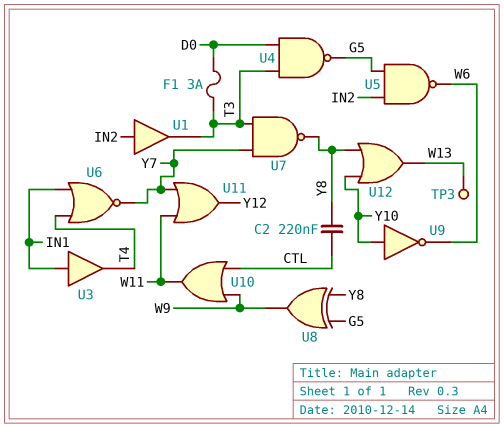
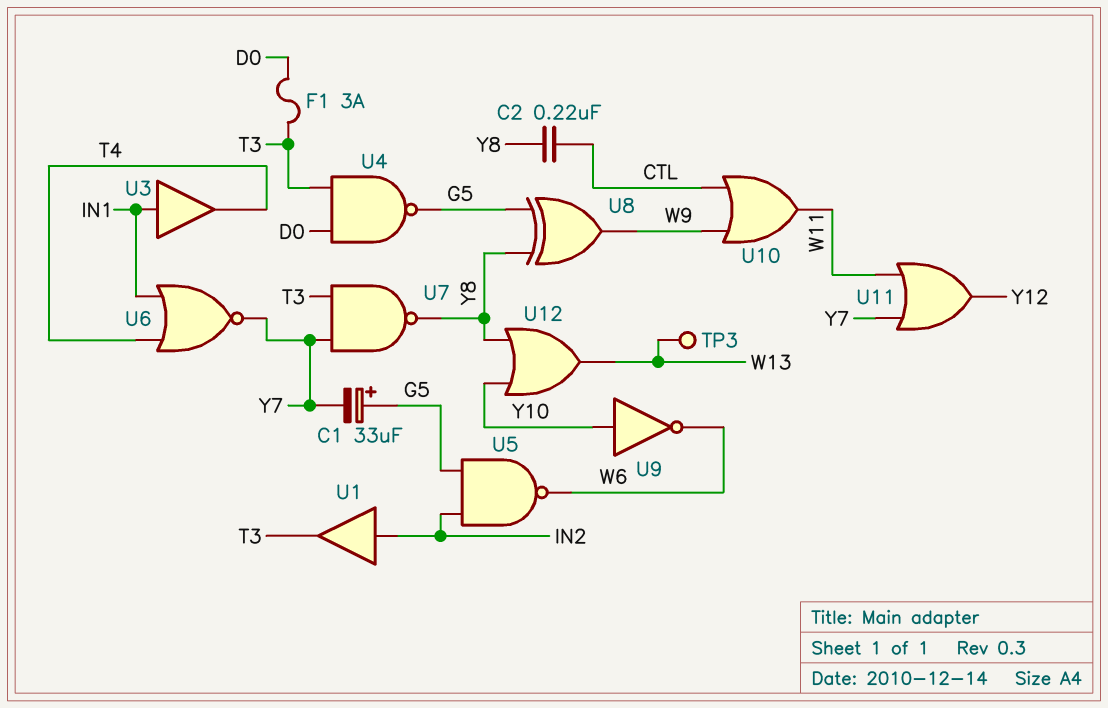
C1: none -> 33uF (plus G5, minus Y7)

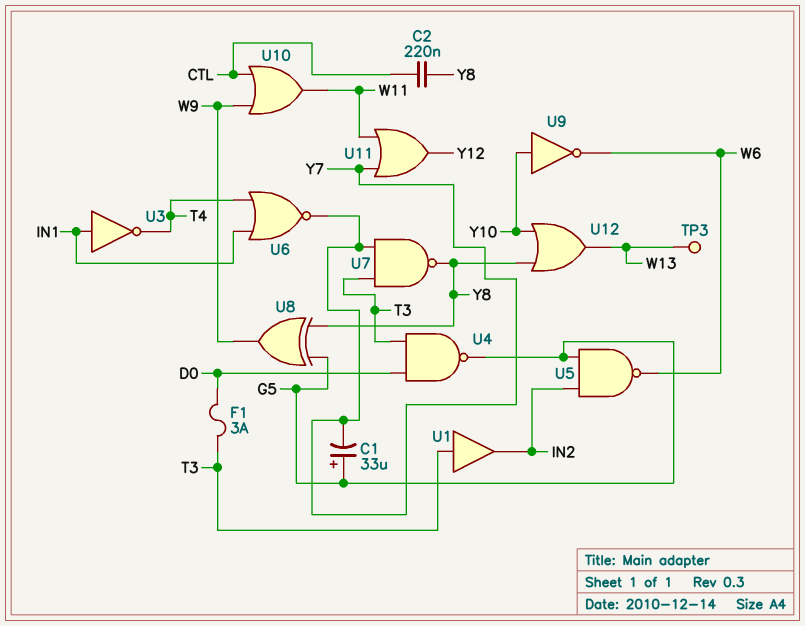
U1: buffer (in IN2, out T3) -> buffer (in T3, out IN2)
U3: buffer (in IN1, out T4) -> NOT (in IN1, out T4)

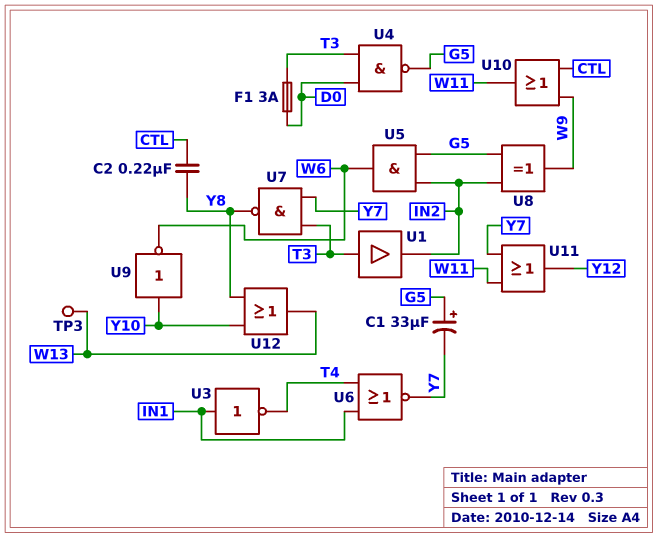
U5: NAND (in G5, in IN2, out W6) -> AND (in G5, in IN2, out W6)
U8: XOR (in G5, in Y8, out W9) -> XOR (in G5, in IN2, out W9)

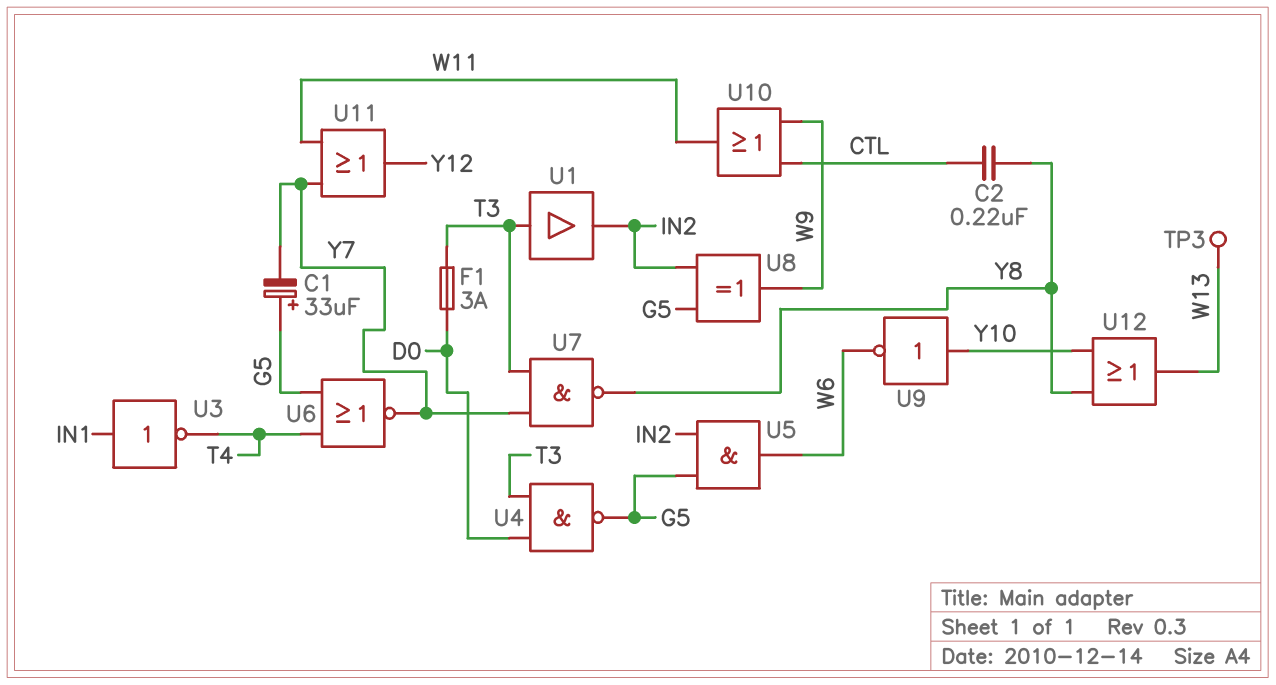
U6: NOR (in IN1, in T4, out Y7) -> NOR (in G5, in T4, out Y7)

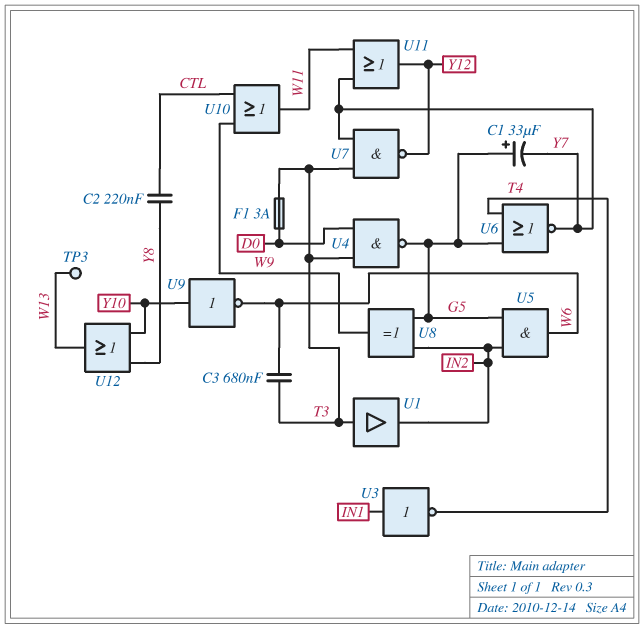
C3: none -> 680nF (T3, W6)
U7: NAND (in T3, in Y7, out Y8) -> NAND (in T3, in Y7, out Y12)

